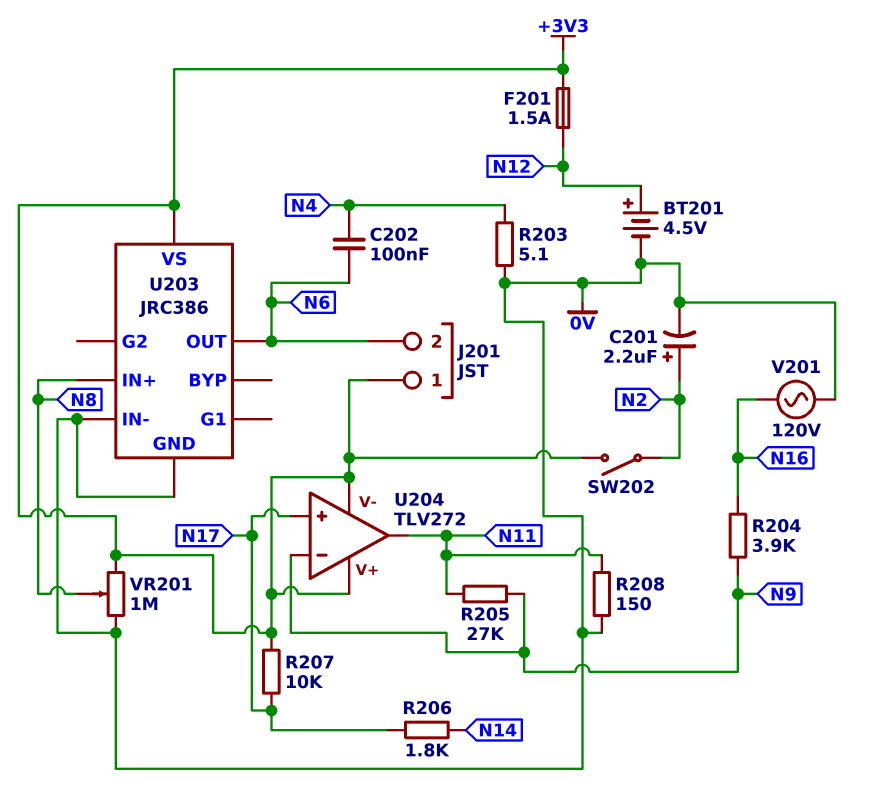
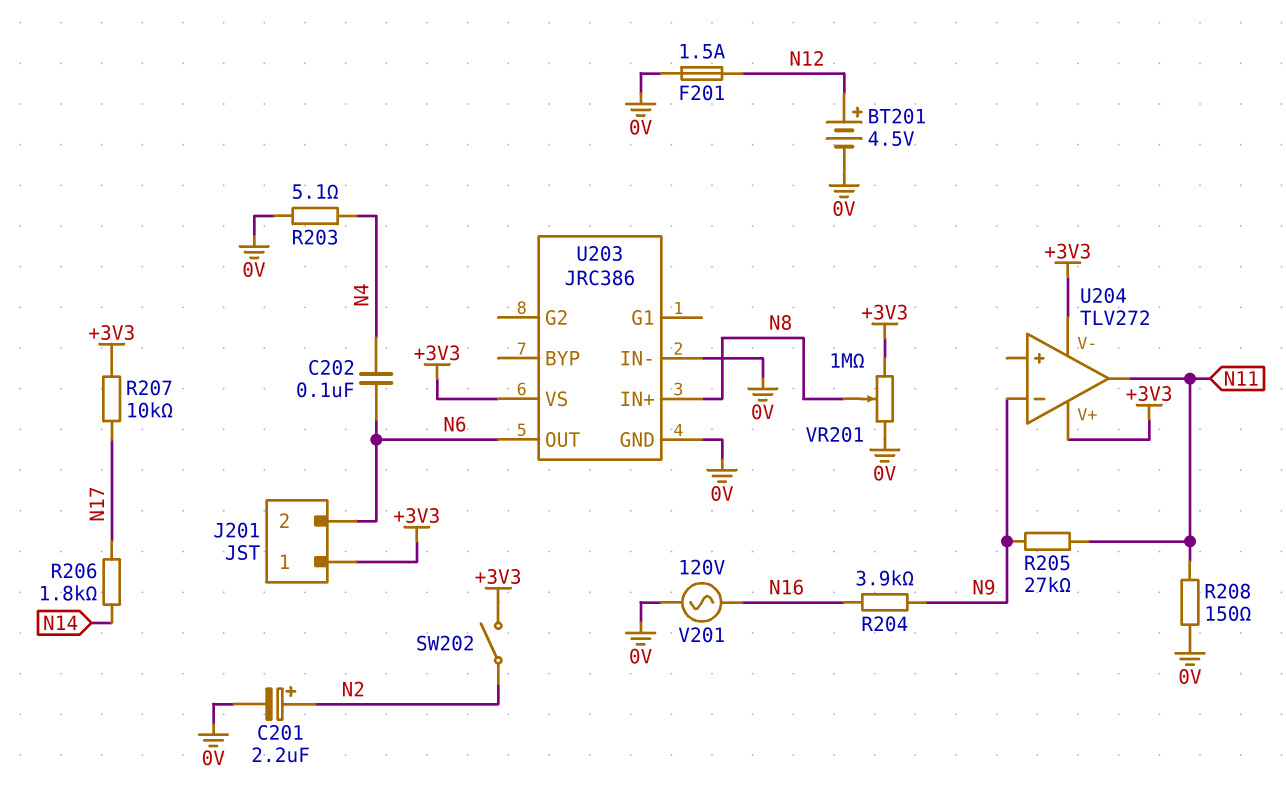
F201: 1.5A (+3V3, N12) -> 1.5A (0V, N12)
U204 pin in+: N17 -> none

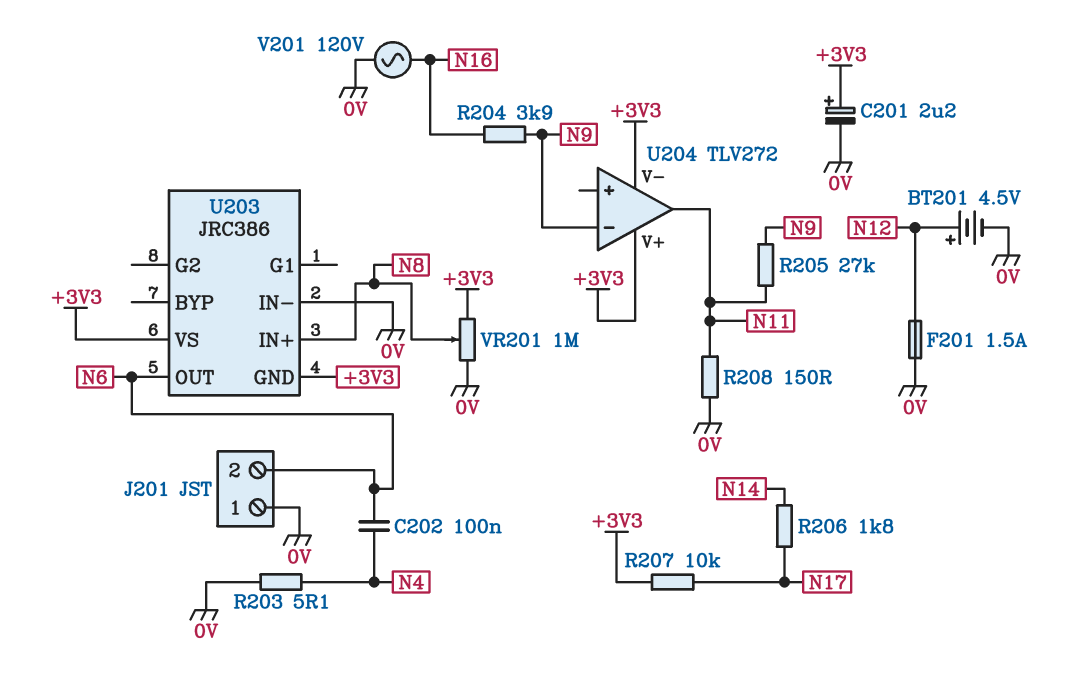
C201: 2.2uF (plus N2, minus 0V) -> 2.2uF (plus +3V3, minus 0V)
J201 pin 1: +3V3 -> 0V
SW202: switch (+3V3, N2) -> none
U203 pin GND: 0V -> +3V3

